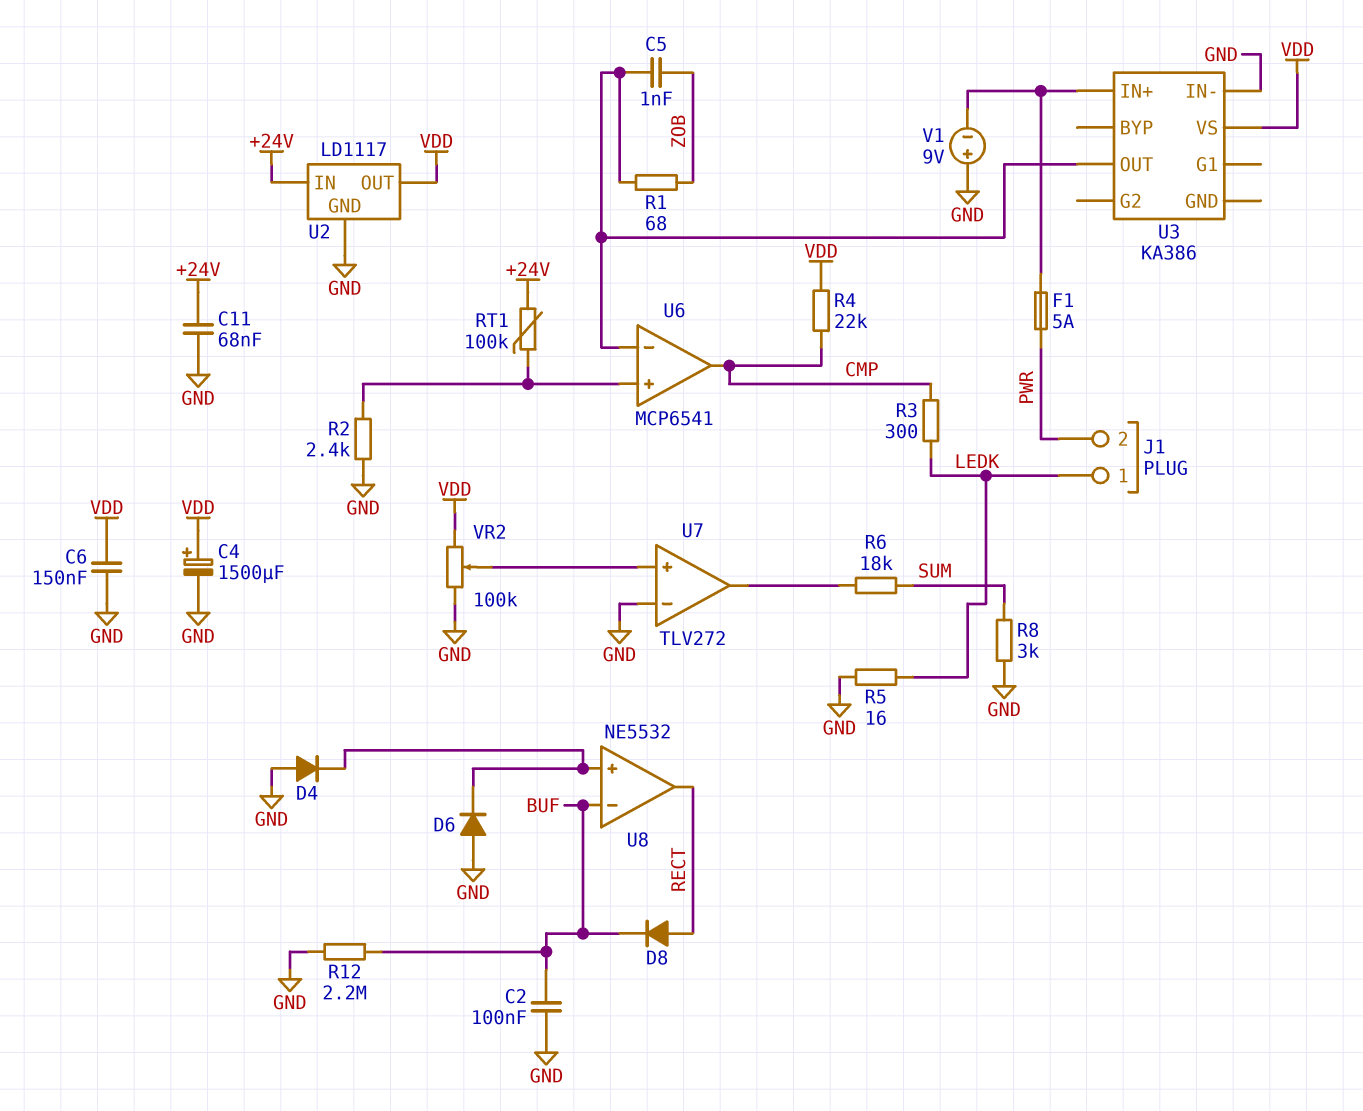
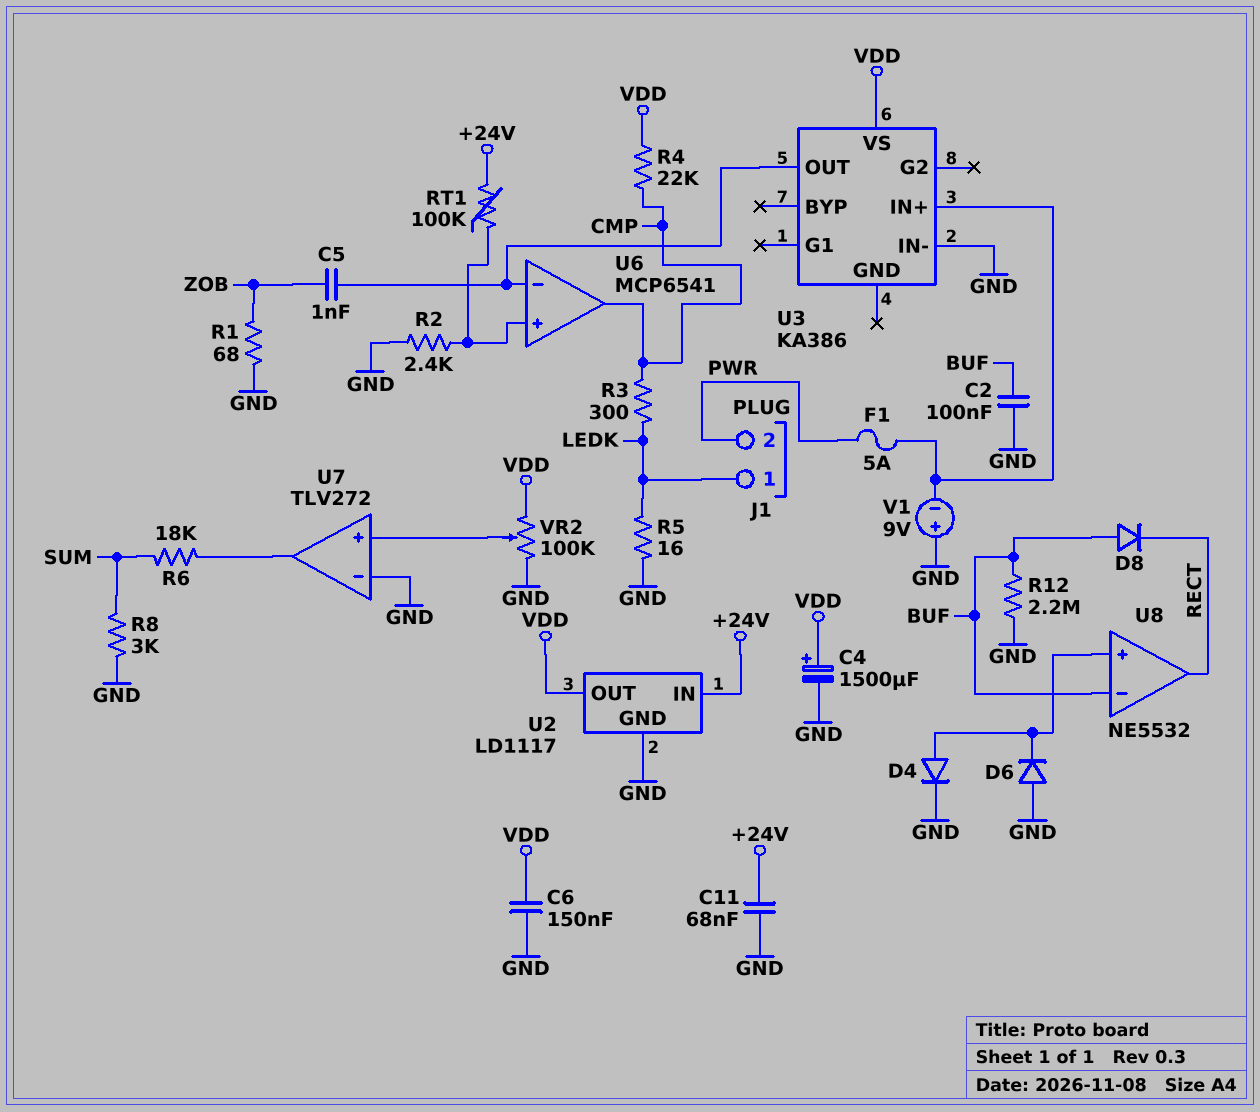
D4: diode (A GND, K U8/in+) -> diode (A U8/in+, K GND)
D8: diode (A RECT, K BUF) -> diode (A BUF, K RECT)
R1: 68 (U3/OUT, ZOB) -> 68 (GND, ZOB)

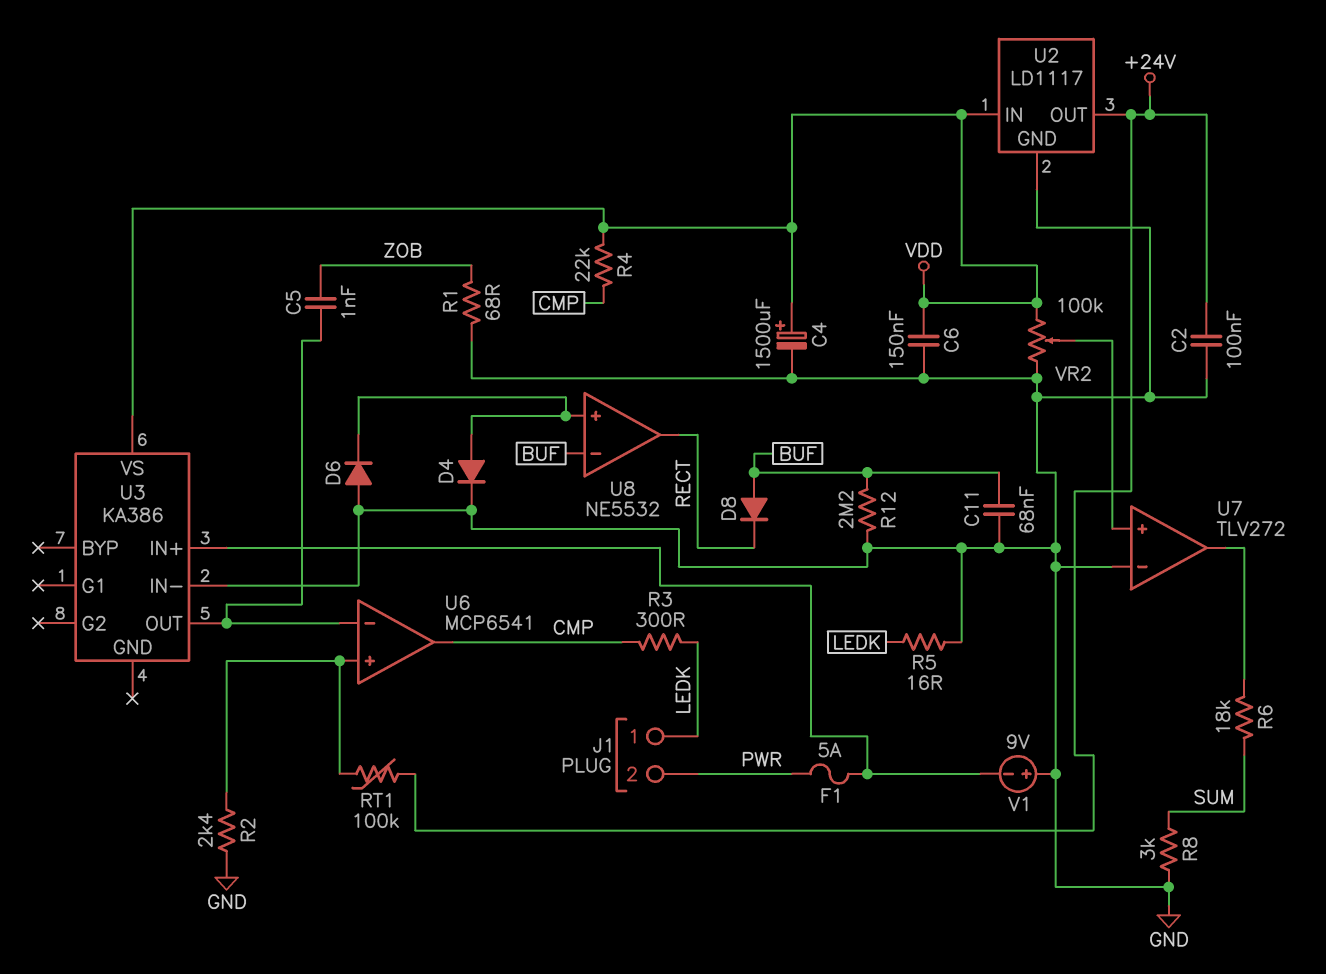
C2: 100nF (BUF, GND) -> 100nF (+24V, GND)
C11: 68nF (+24V, GND) -> 68nF (BUF, GND)
U2 pin IN: +24V -> VDD
U2 pin OUT: VDD -> +24V

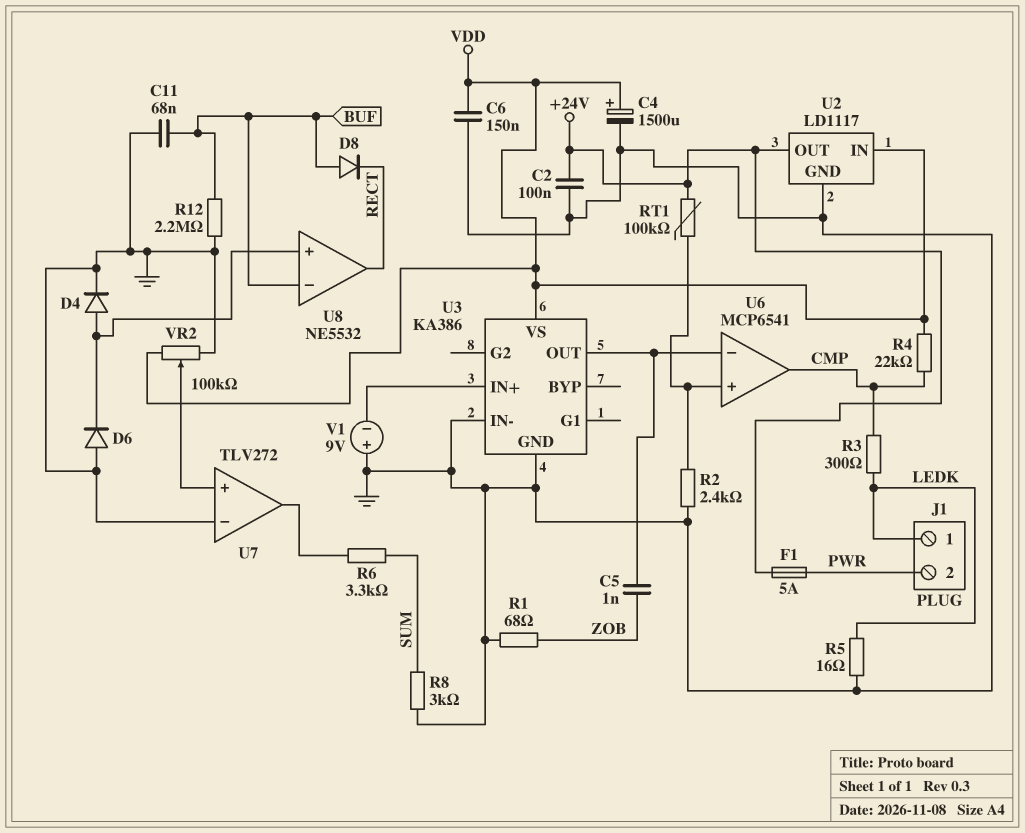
F1: 5A (PWR, U3/IN+) -> 5A (+24V, PWR)
R6: 18k (SUM, U7/out) -> 3.3k (SUM, U7/out)
U3 pin GND: none -> GND

